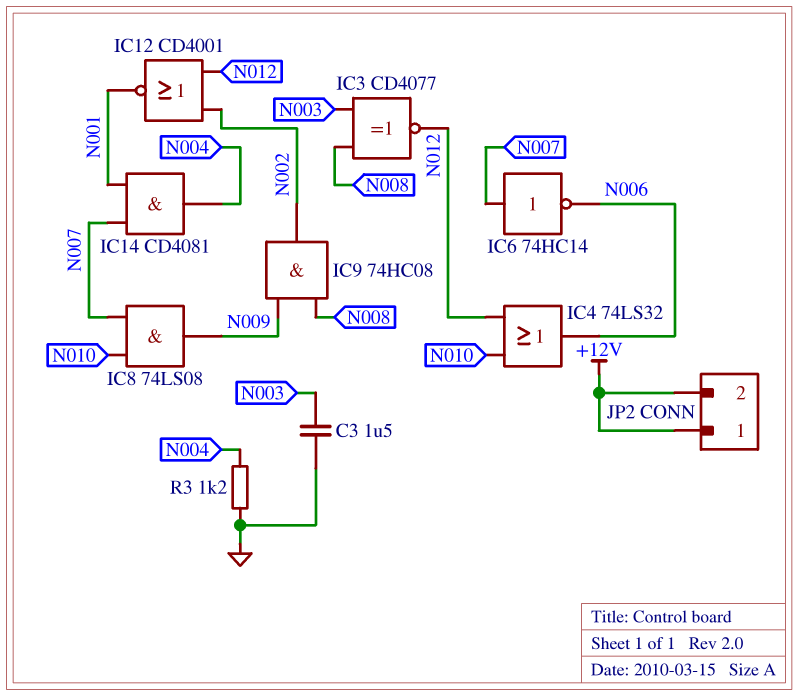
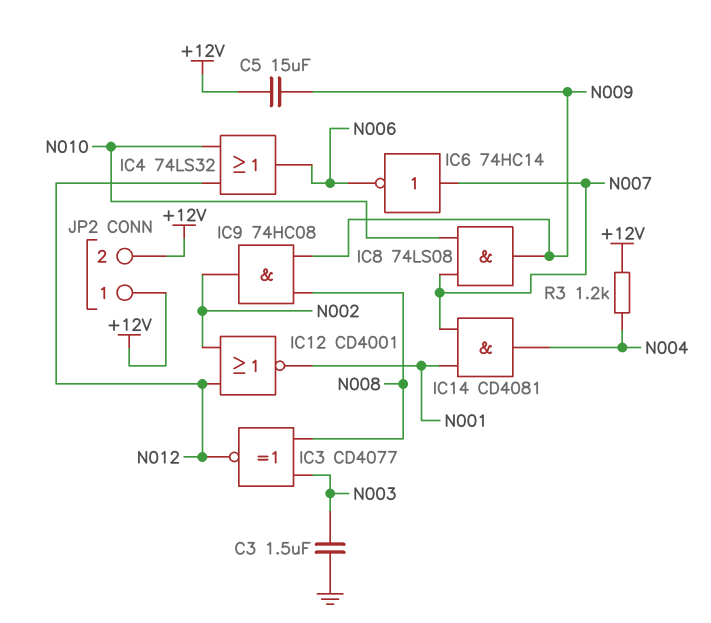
C5: none -> 15uF (+12V, N009)
R3: 1.2k (GND, N004) -> 1.2k (+12V, N004)

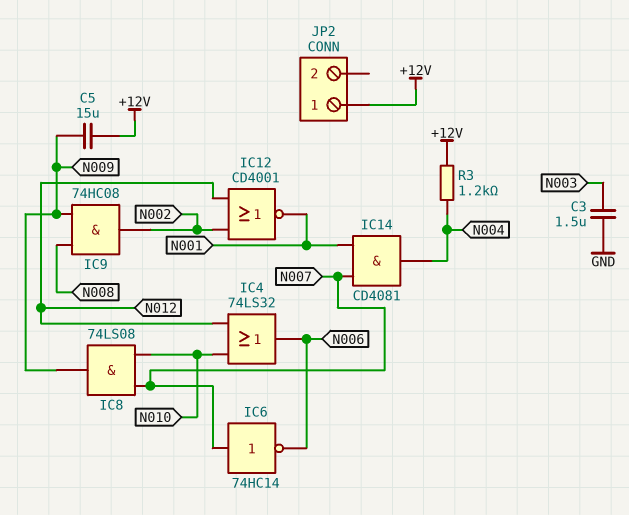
IC3: XNOR CD4077 (in N003, in N008, out N012) -> none
JP2 pin 2: +12V -> none

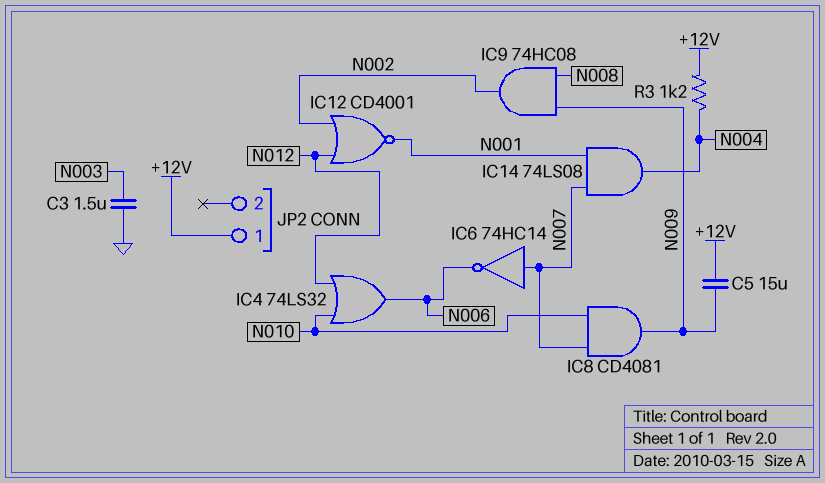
IC8: AND 74LS08 (in N007, in N010, out N009) -> AND CD4081 (in N007, in N010, out N009)
IC14: AND CD4081 (in N001, in N007, out N004) -> AND 74LS08 (in N001, in N007, out N004)

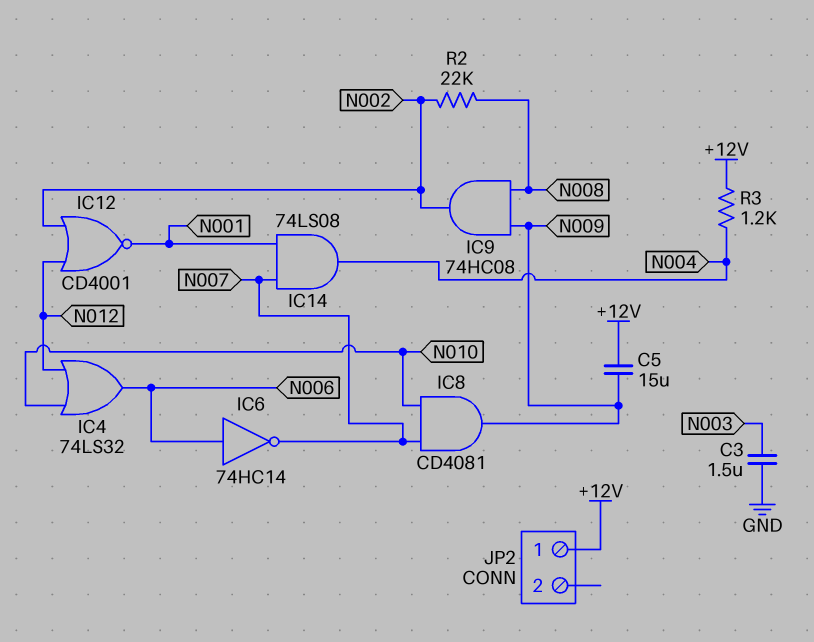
IC6: NOT 74HC14 (in N007, out N006) -> NOT 74HC14 (in N006, out N007)
R2: none -> 22k (N002, N008)

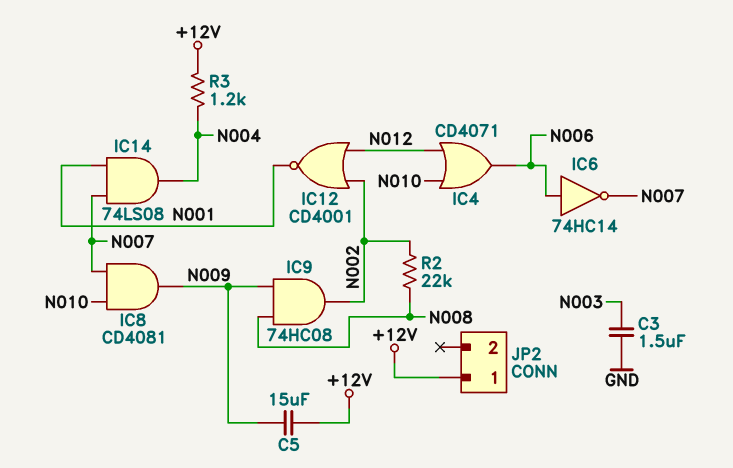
IC4: OR 74LS32 (in N010, in N012, out N006) -> OR CD4071 (in N010, in N012, out N006)

